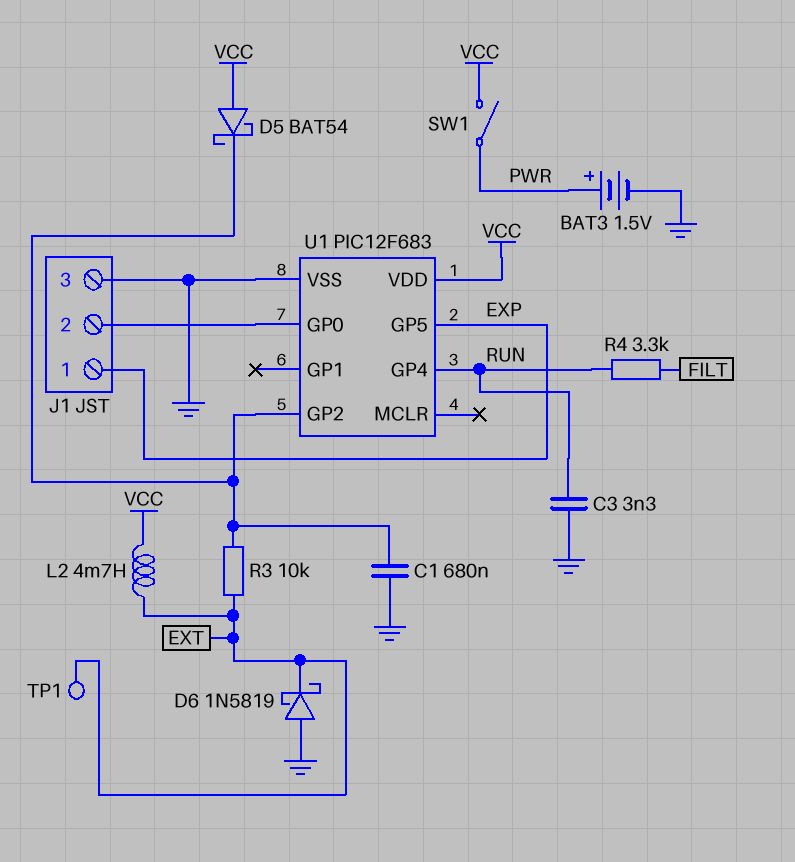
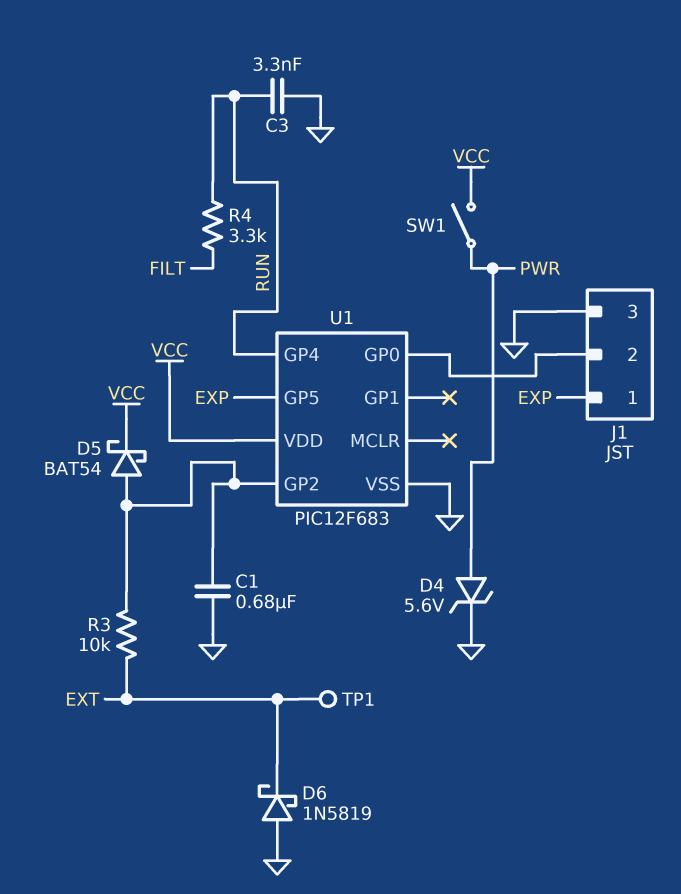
BAT3: 1.5V (plus PWR, minus GND) -> none
D4: none -> zener 5.6V (A PWR, K GND)
D5: schottky BAT54 (A VCC, K U1/GP2) -> schottky BAT54 (A U1/GP2, K VCC)
L2: 4.7mH (EXT, VCC) -> none

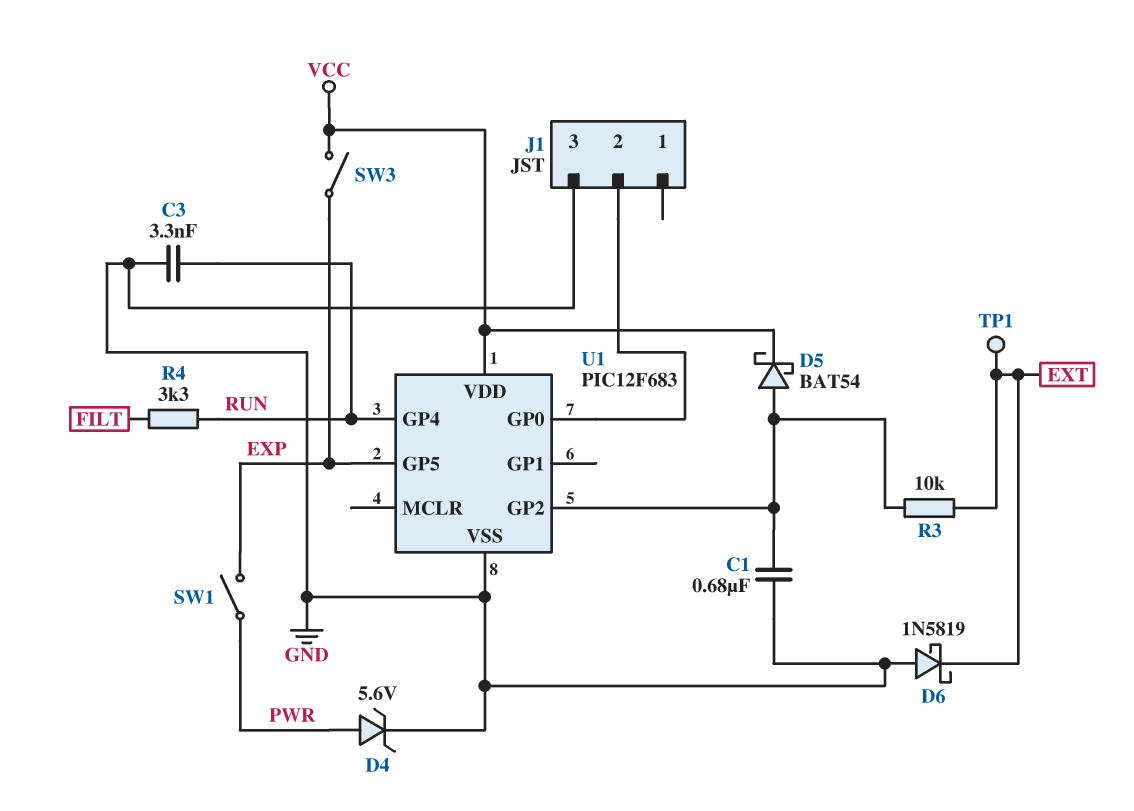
J1 pin 1: EXP -> none
SW1: switch (PWR, VCC) -> switch (EXP, PWR)
SW3: none -> switch (EXP, VCC)

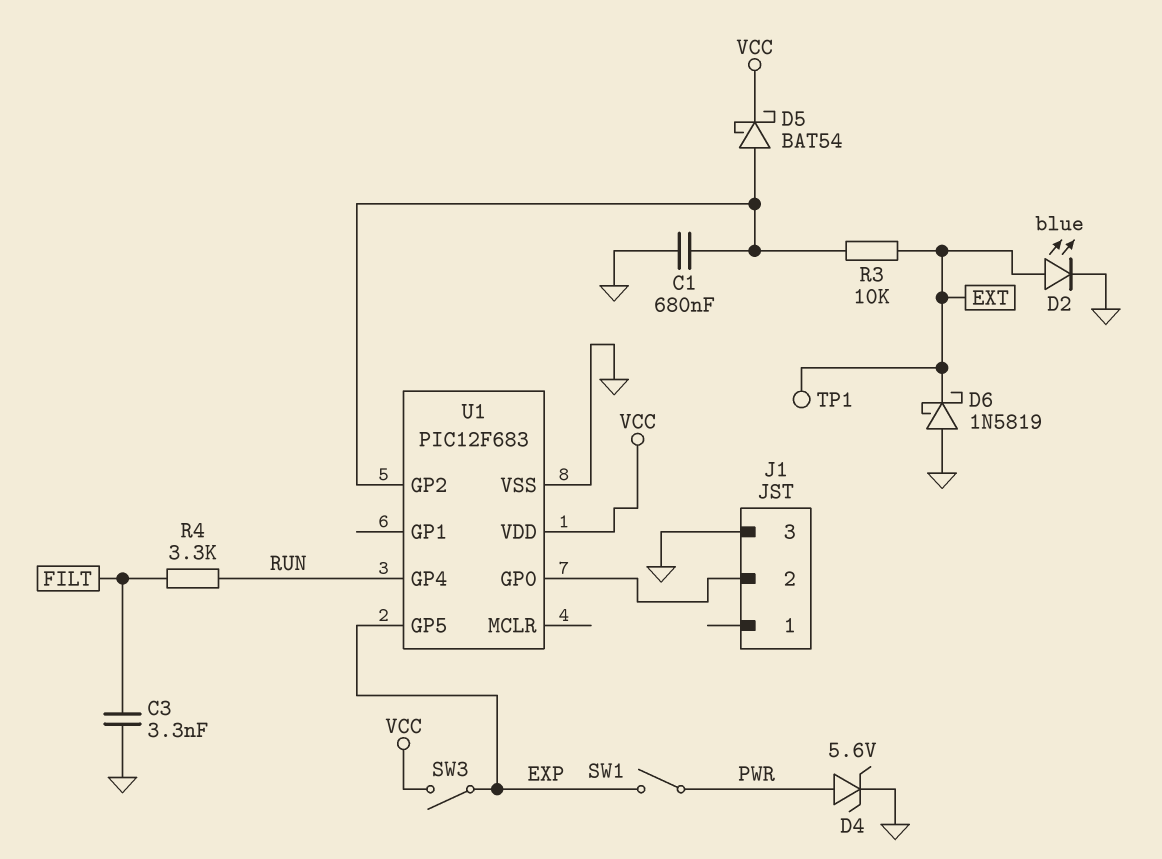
C3: 3.3nF (GND, RUN) -> 3.3nF (FILT, GND)
D2: none -> LED blue (A EXT, K GND)

